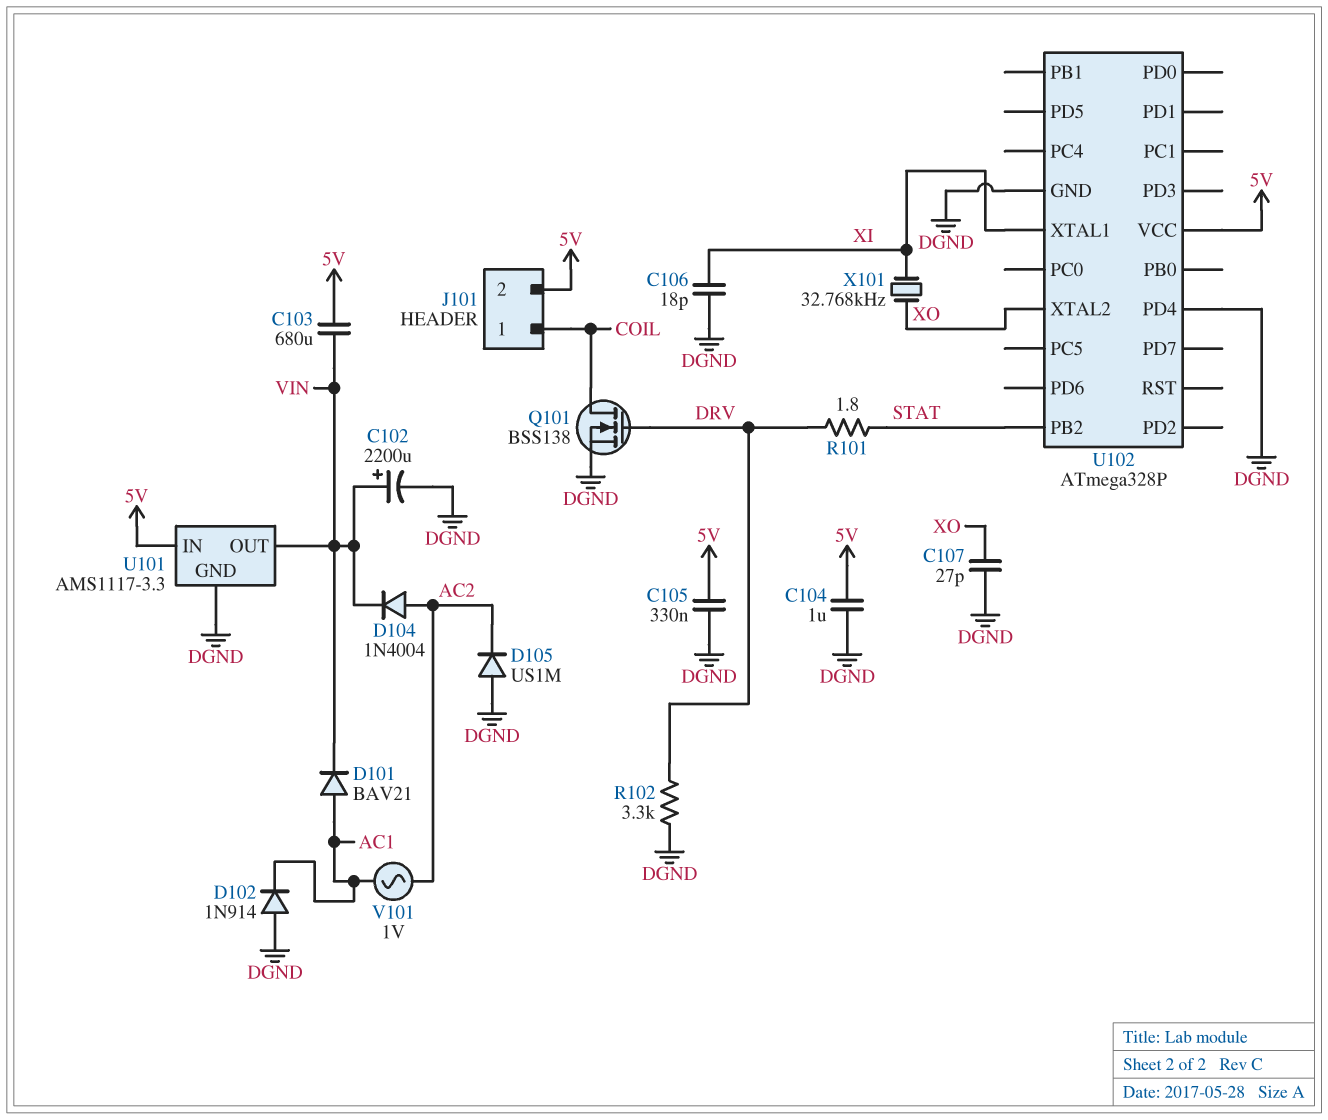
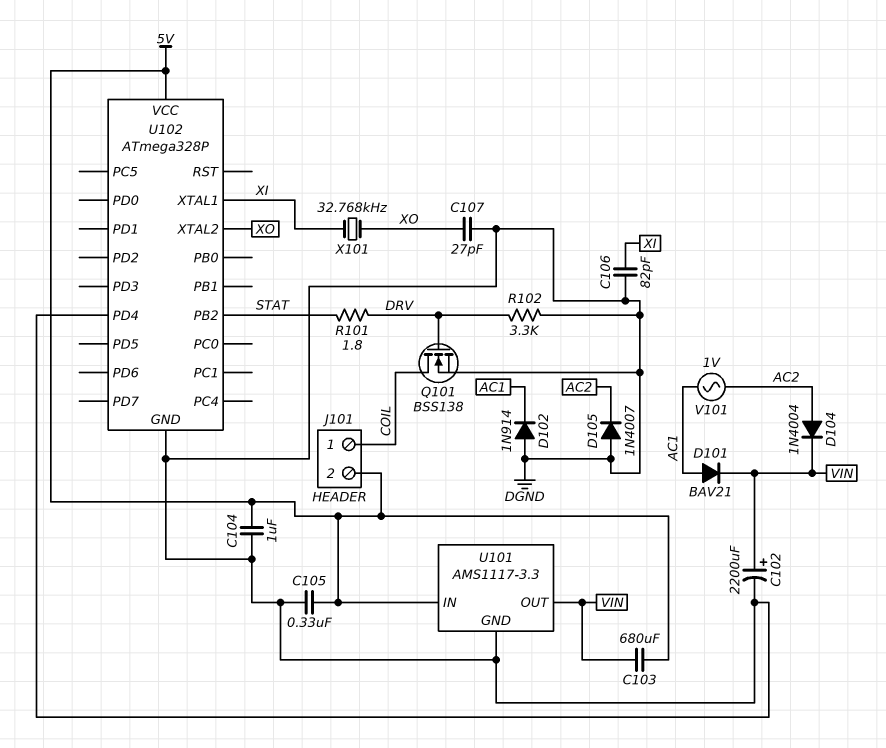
C106: 18pF (DGND, XI) -> 82pF (DGND, XI)
D105: diode US1M (A DGND, K AC2) -> diode 1N4007 (A DGND, K AC2)

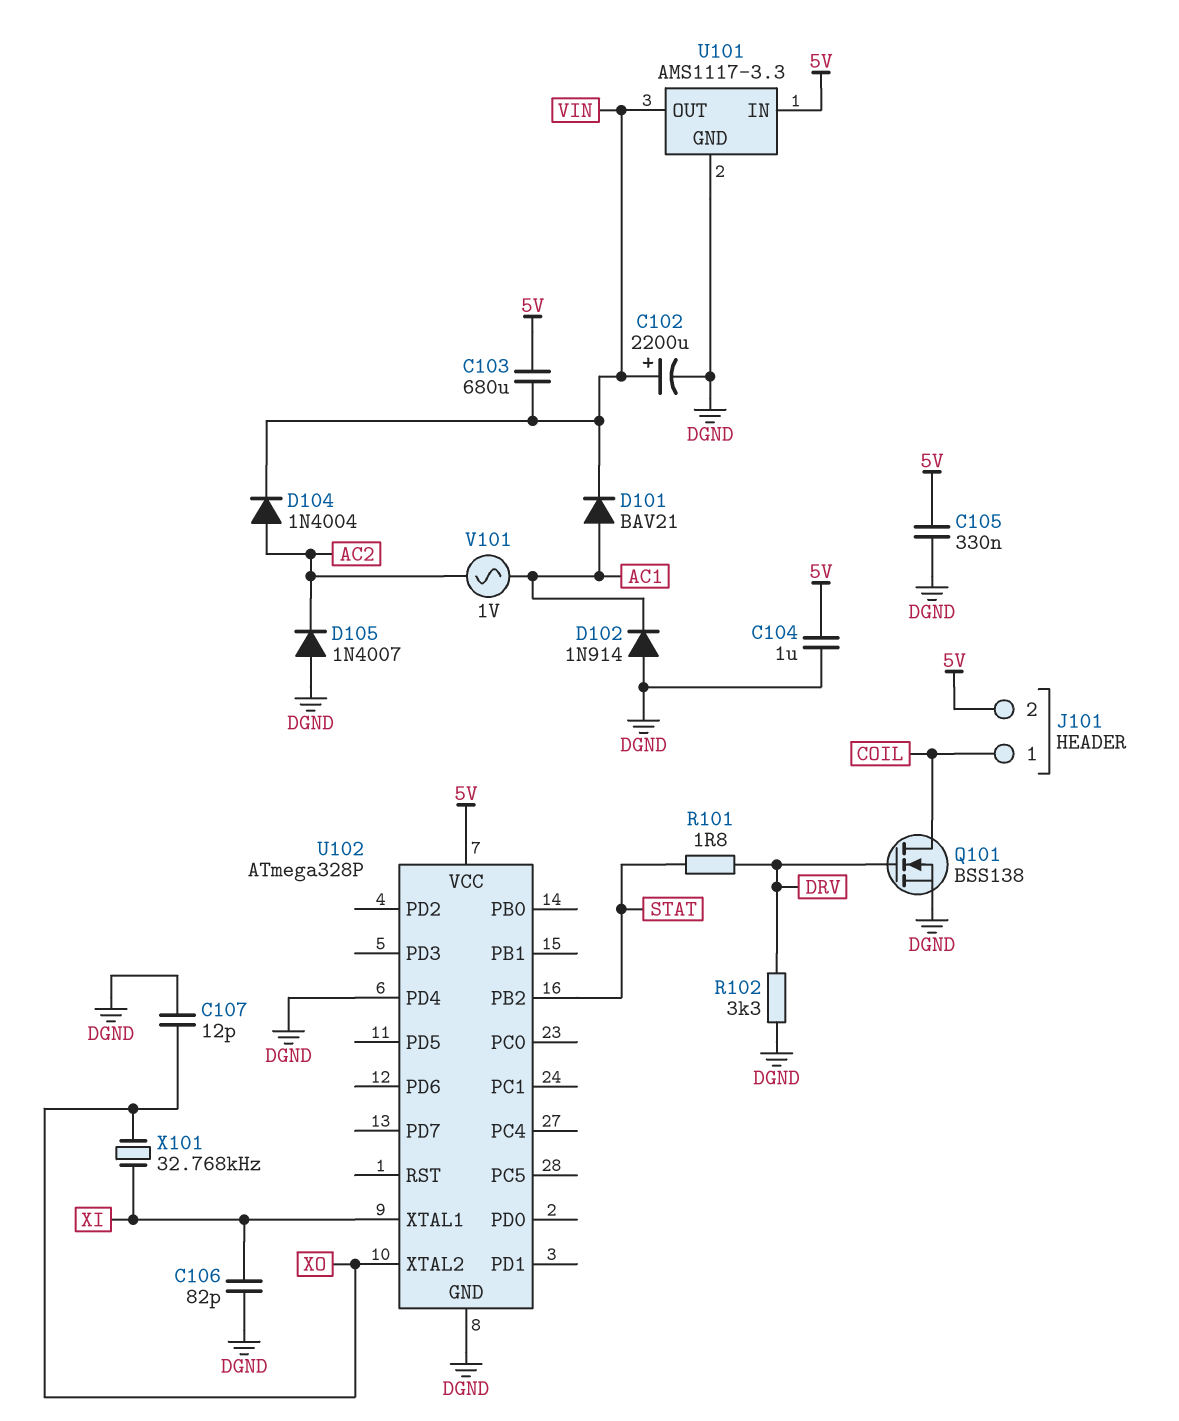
C107: 27pF (DGND, XO) -> 12pF (DGND, XO)

